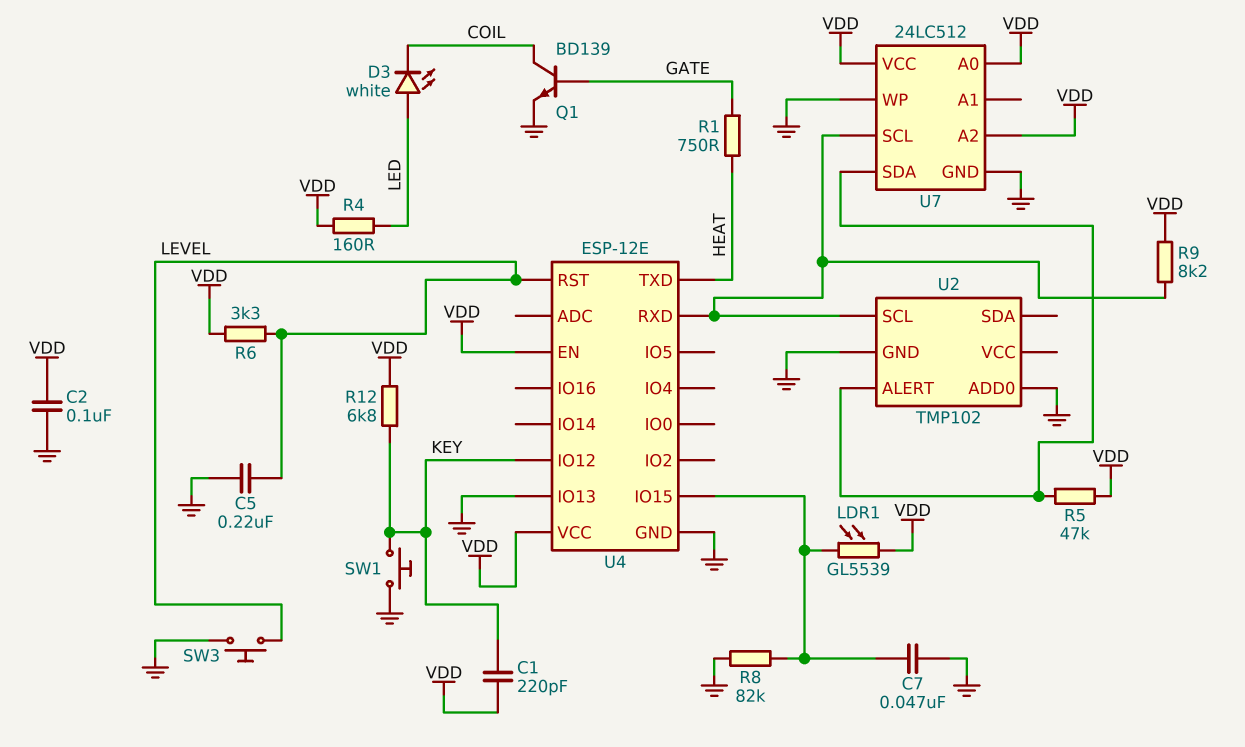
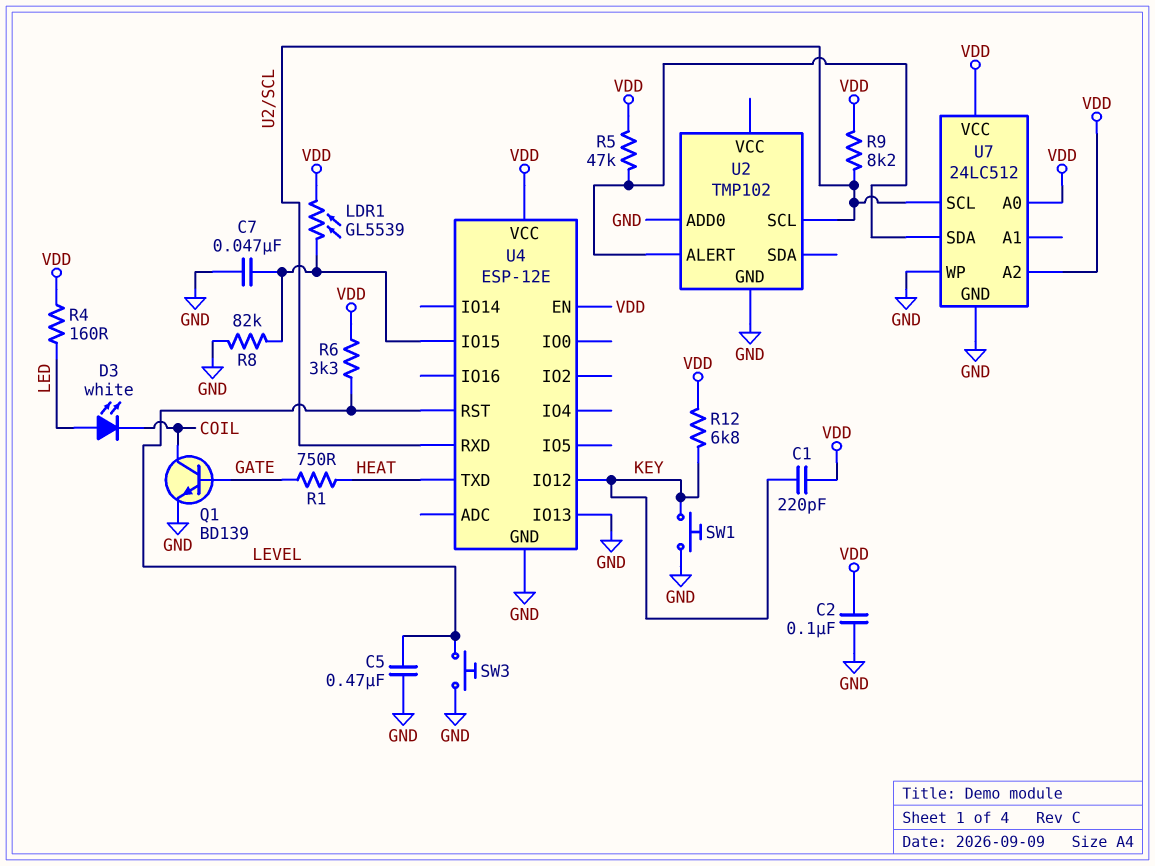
C5: 220nF (GND, LEVEL) -> 470nF (GND, LEVEL)

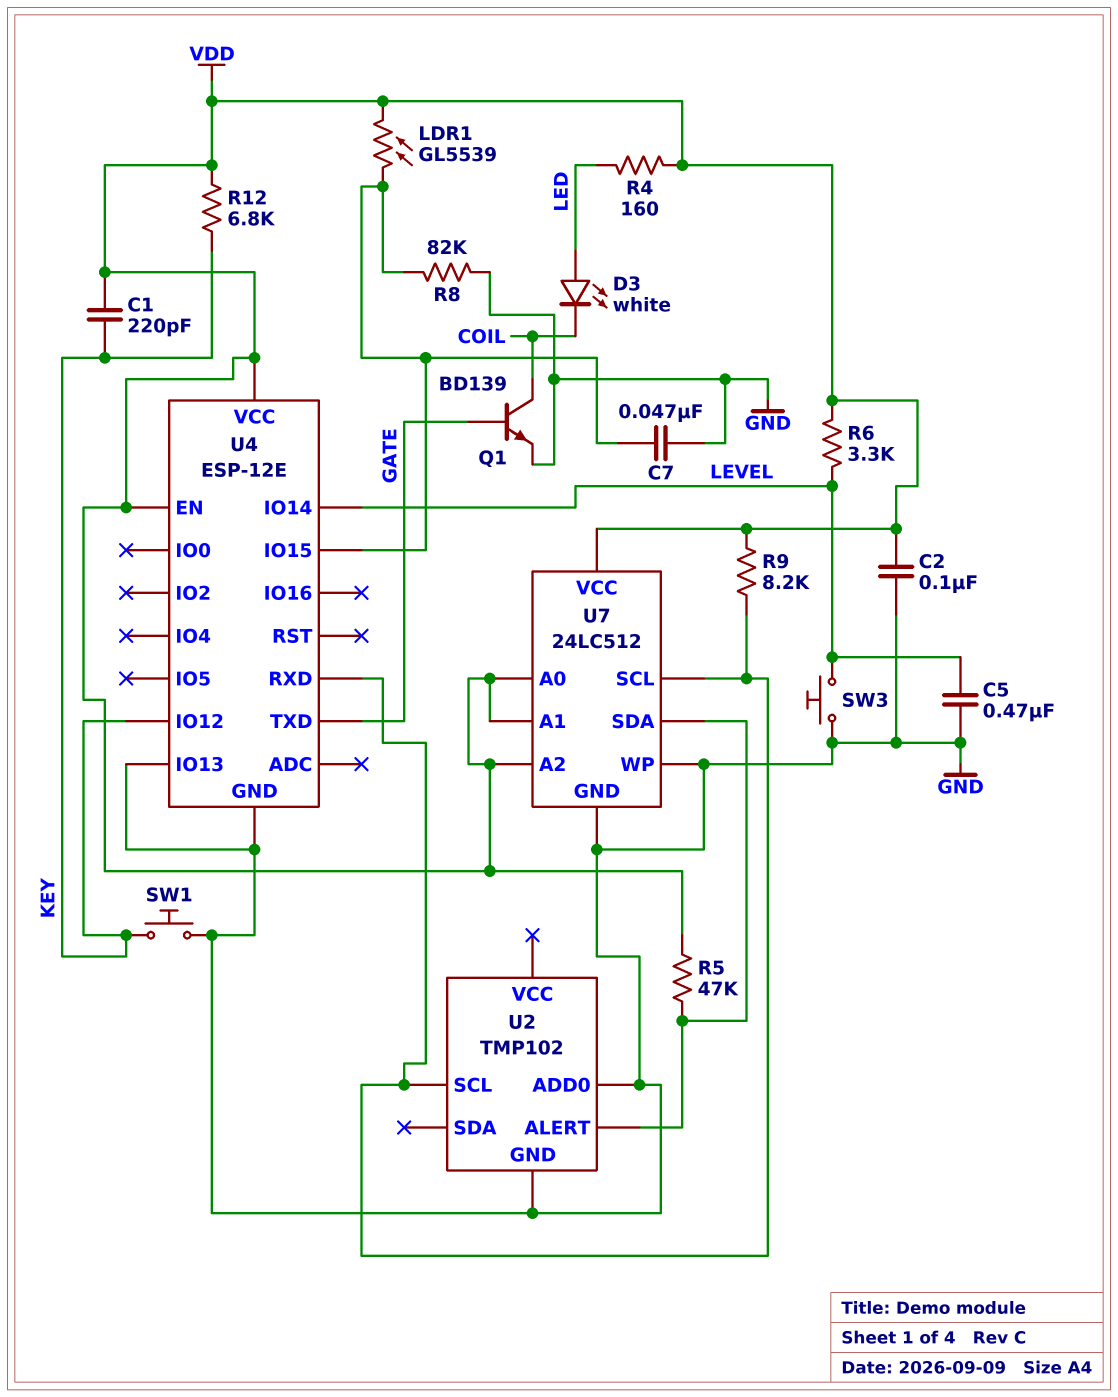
R1: 750 (GATE, HEAT) -> none
U4 pin IO14: none -> LEVEL
U4 pin RST: LEVEL -> none
U4 pin TXD: HEAT -> GATE
U7 pin A1: none -> VDD

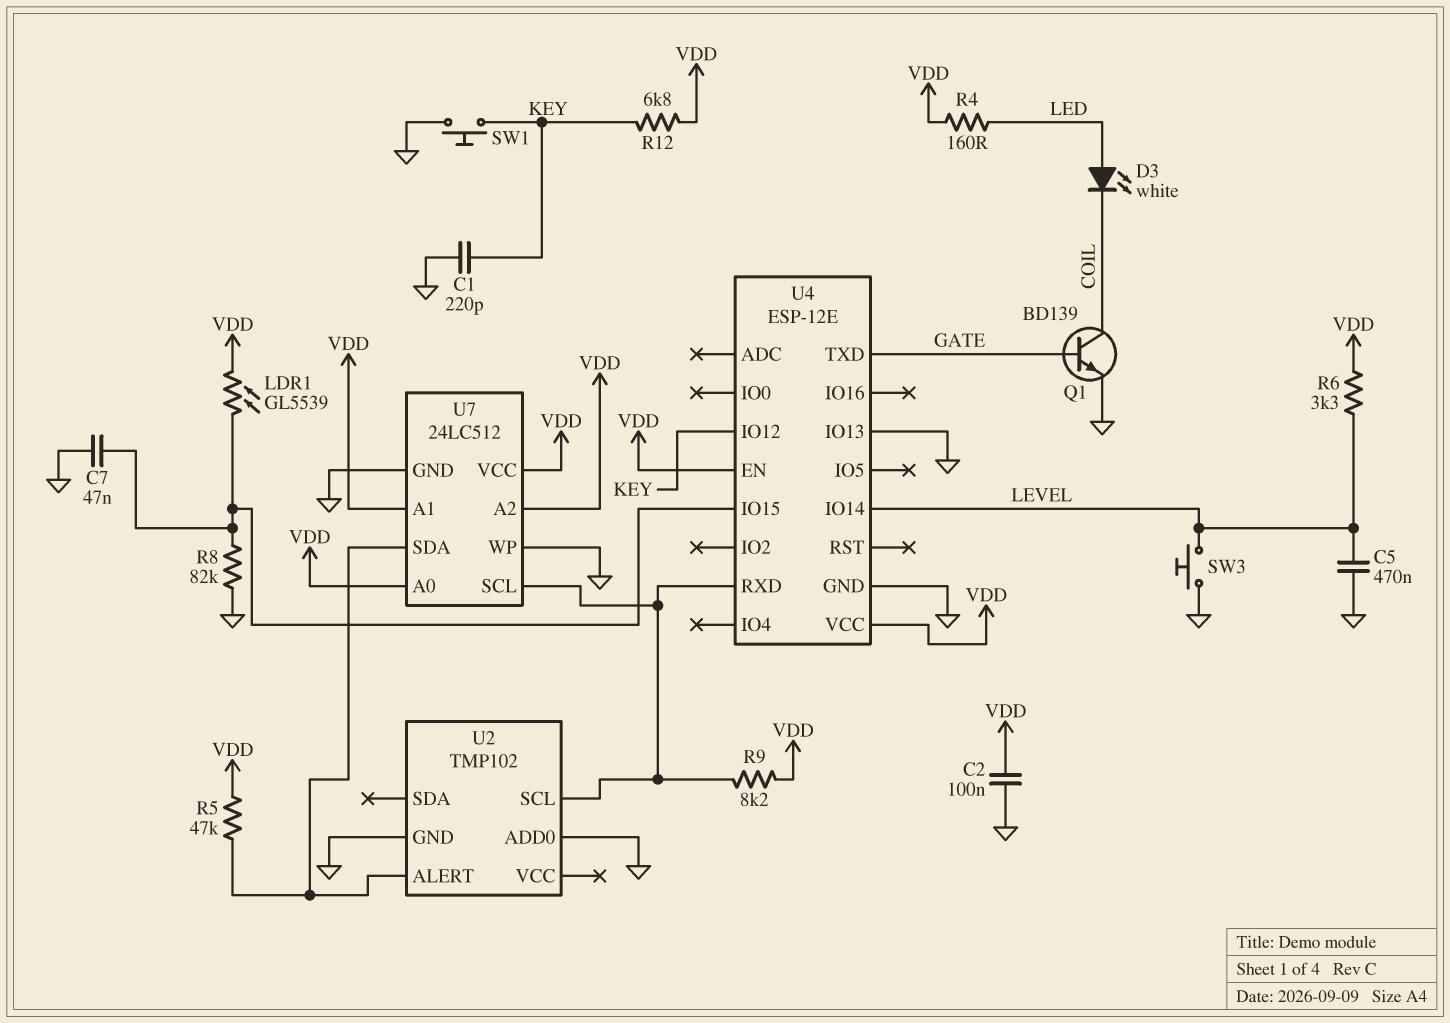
C1: 220pF (KEY, VDD) -> 220pF (GND, KEY)

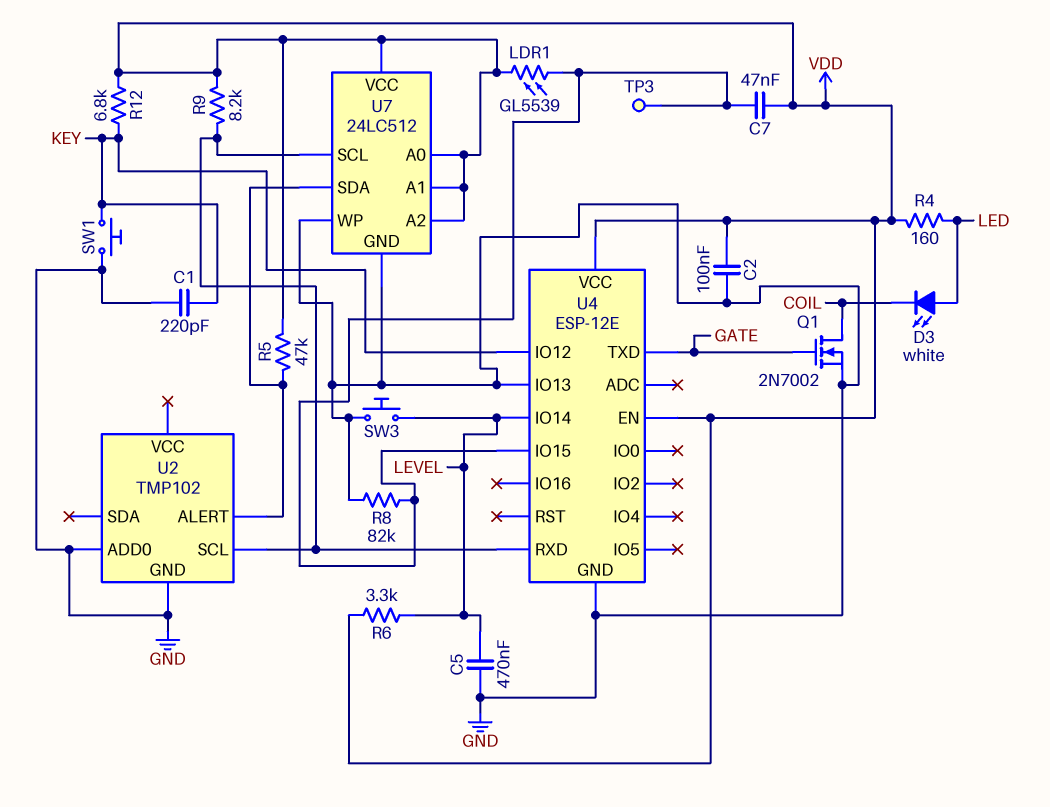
C7: 47nF (GND, U4/IO15) -> 47nF (U4/IO15, VDD)
Q1: NPN BD139 (B GATE, C COIL, E GND) -> NMOS 2N7002 (G GATE, D COIL, S GND)
TP3: none -> test point (U4/IO15)

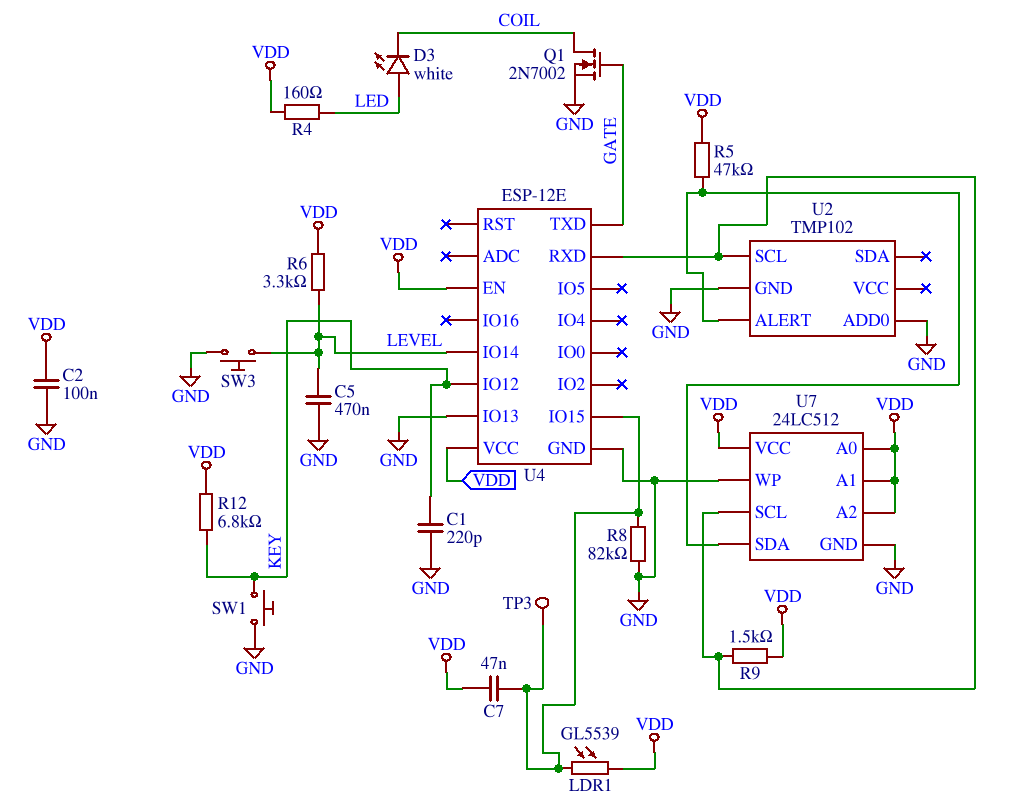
R9: 8.2k (U2/SCL, VDD) -> 1.5k (U2/SCL, VDD)

